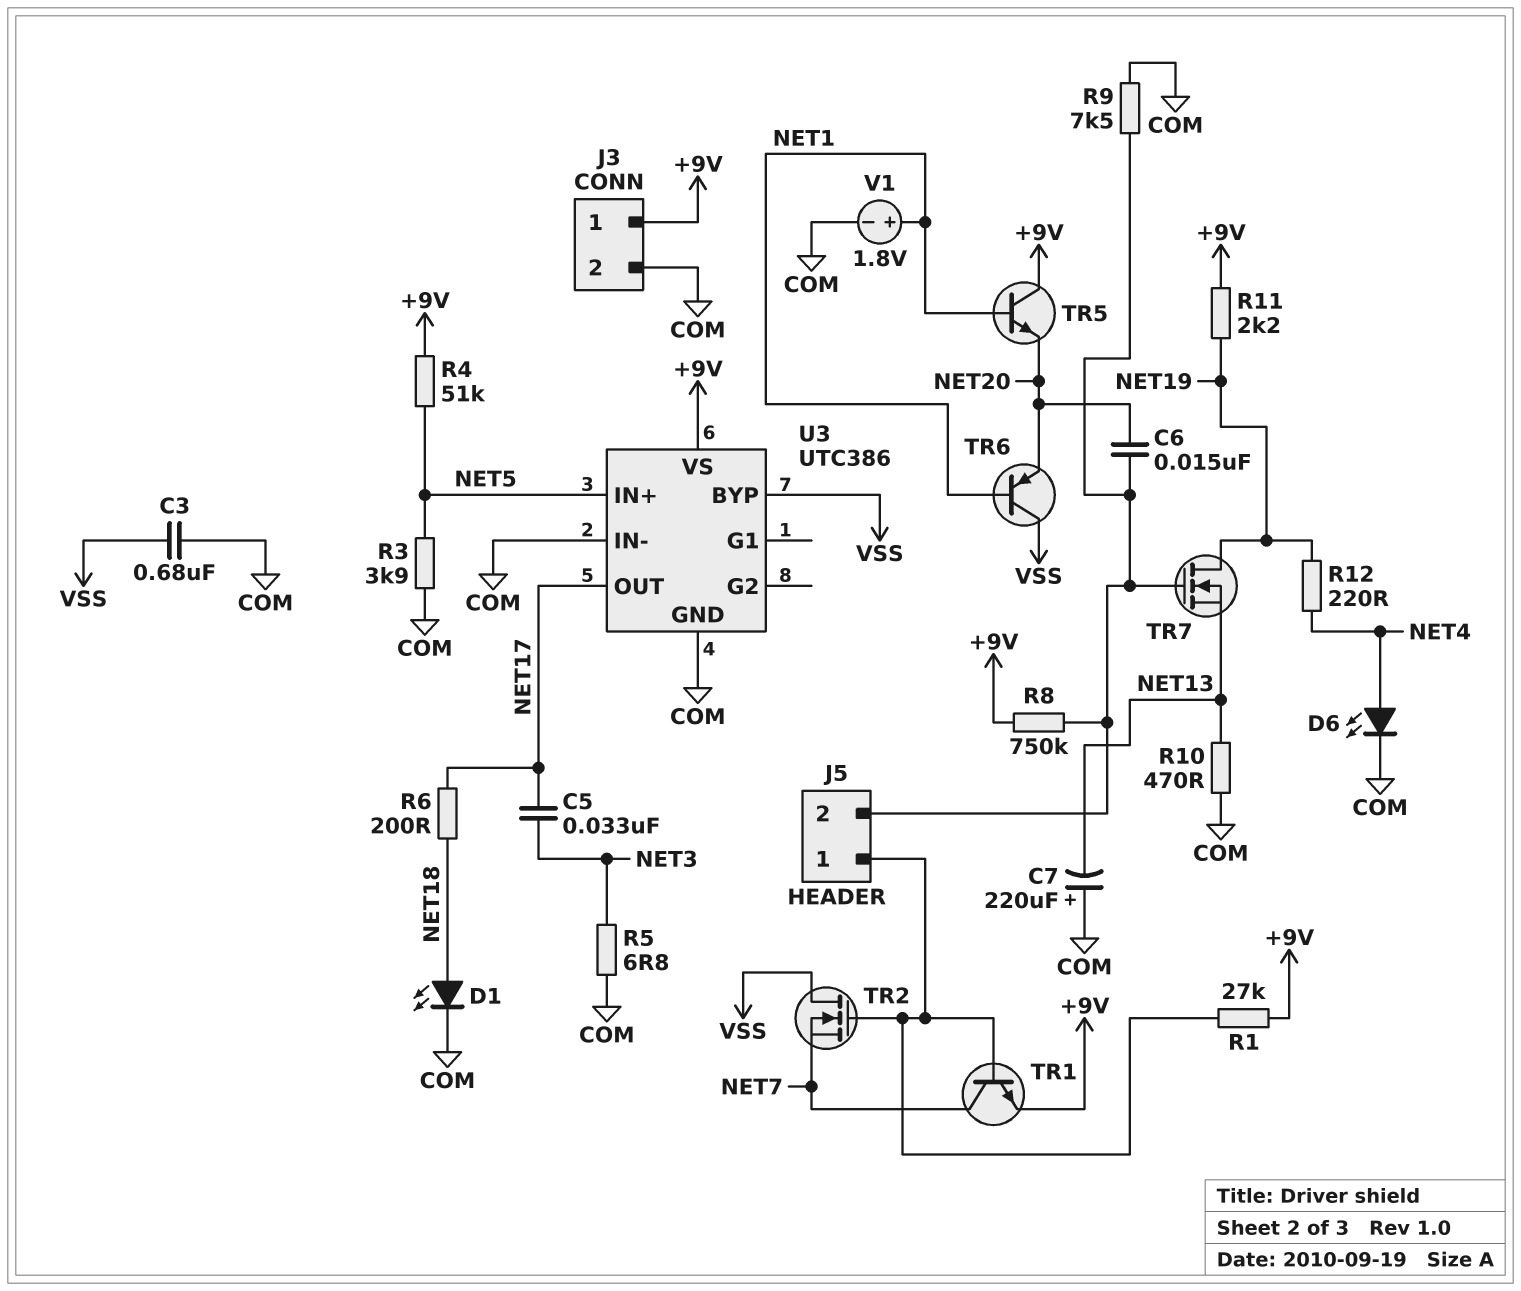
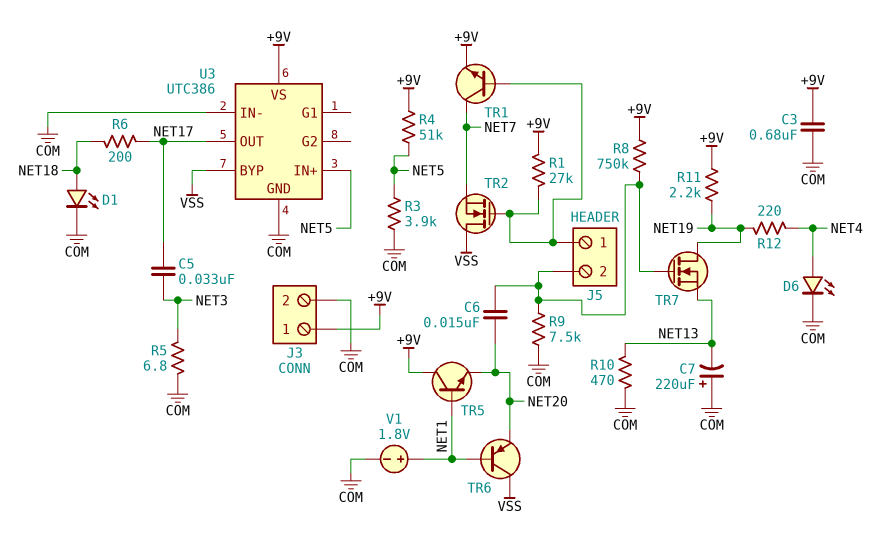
C3: 680nF (COM, VSS) -> 680nF (+9V, COM)

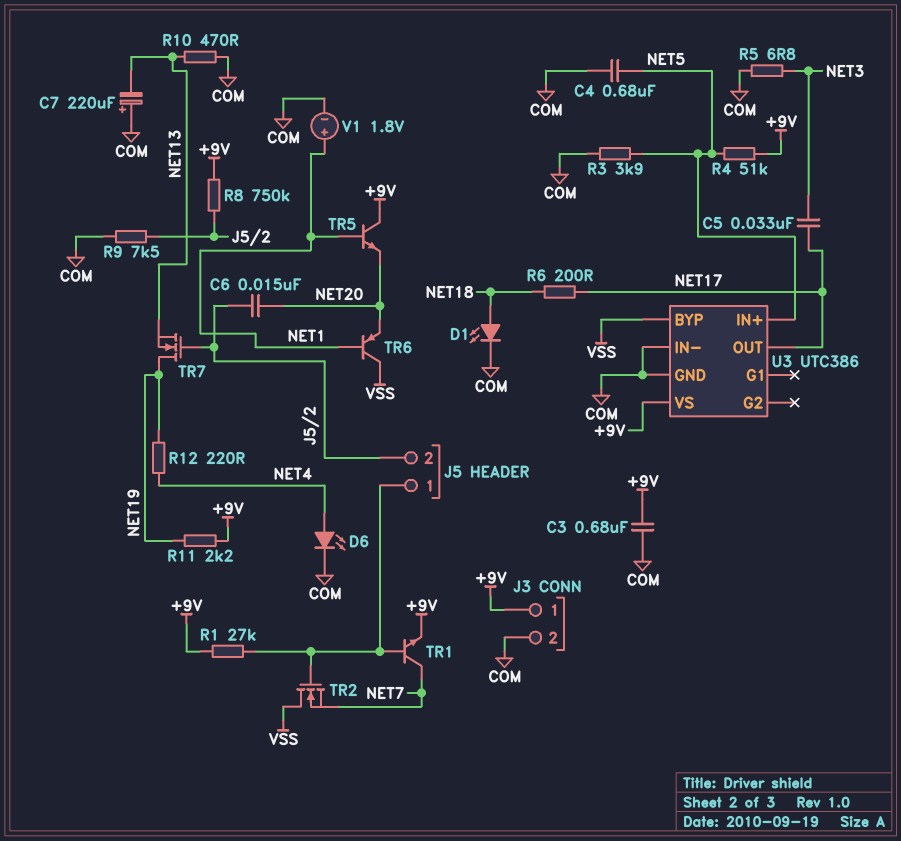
C4: none -> 680nF (COM, NET5)

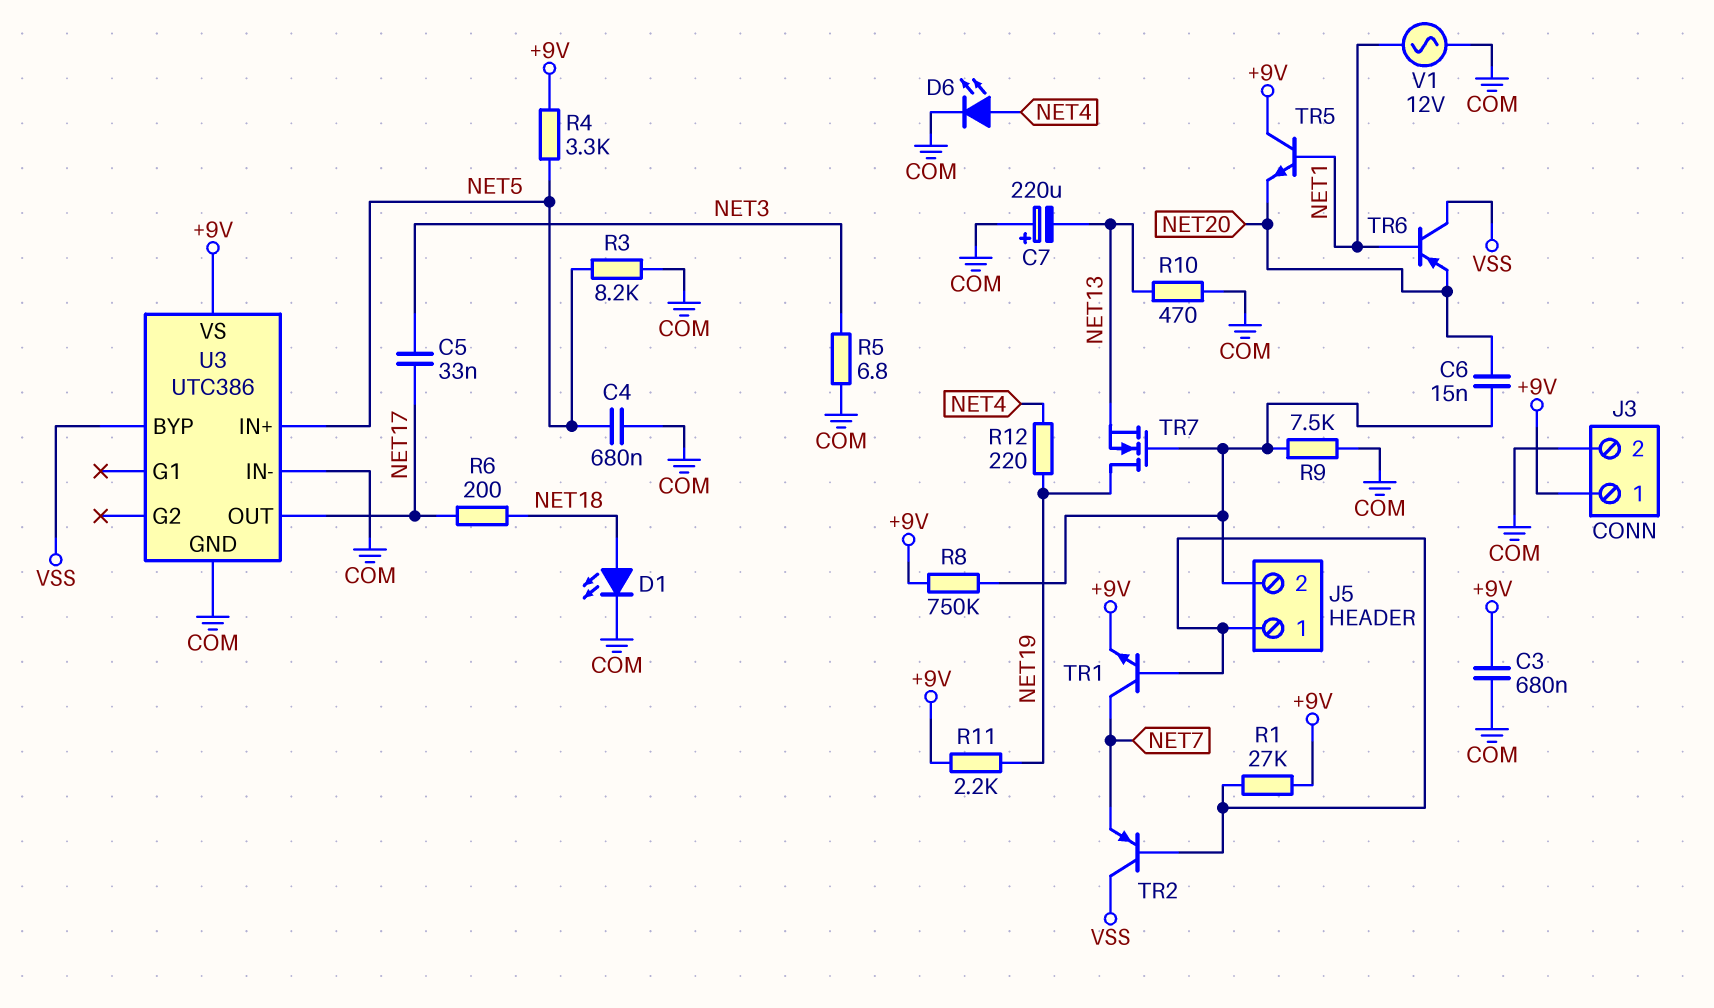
R3: 3.9k (COM, NET5) -> 8.2k (COM, NET5)
R4: 51k (+9V, NET5) -> 3.3k (+9V, NET5)
TR2: NMOS (G J5/1, D VSS, S NET7) -> PNP (B J5/1, C VSS, E NET7)
V1: 1.8V (plus NET1, minus COM) -> AC 12V (COM, NET1)

